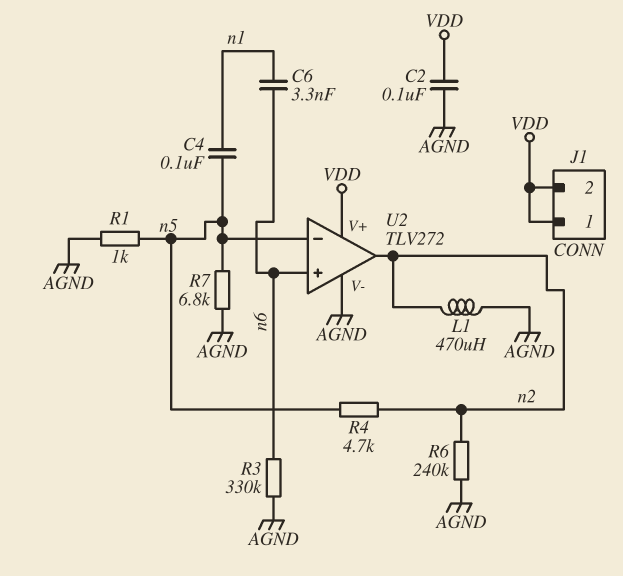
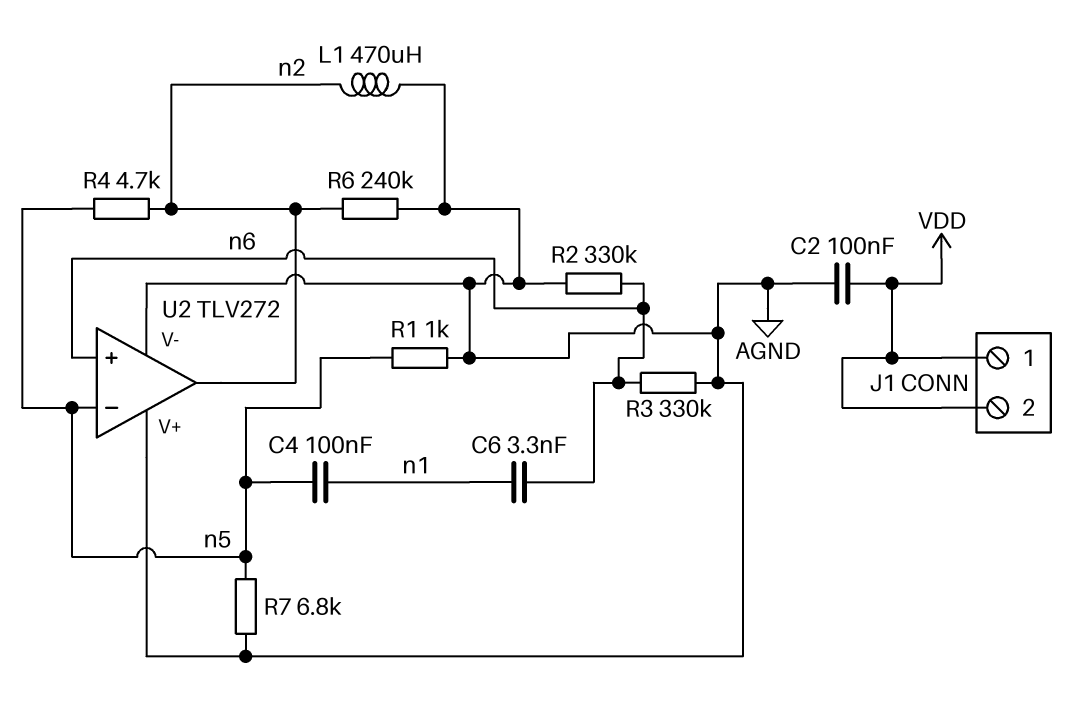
R2: none -> 330k (AGND, n6)
U2 pin V+: VDD -> AGND

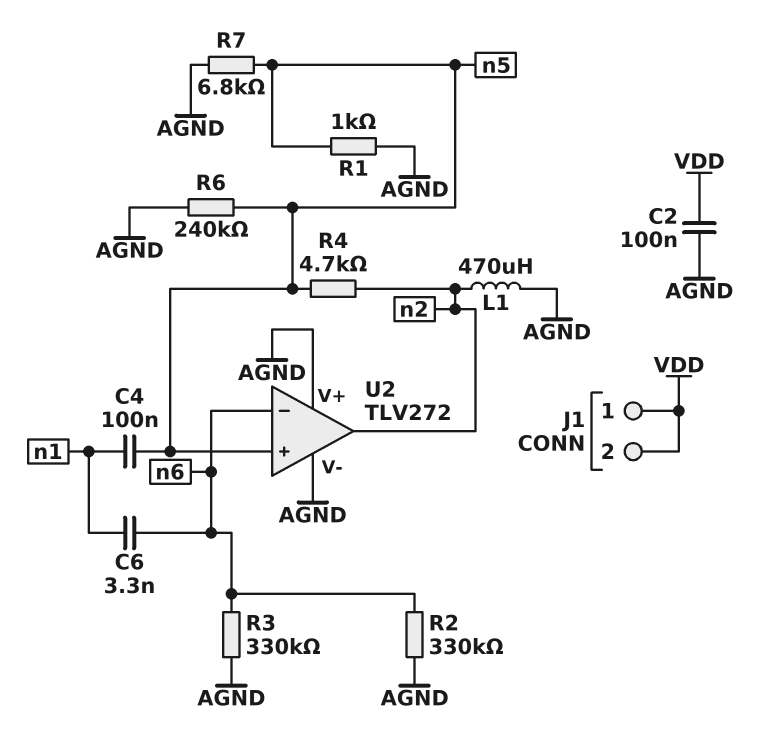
R6: 240k (AGND, n2) -> 240k (AGND, n5)
U2 pin in+: n6 -> n5
U2 pin in-: n5 -> n6

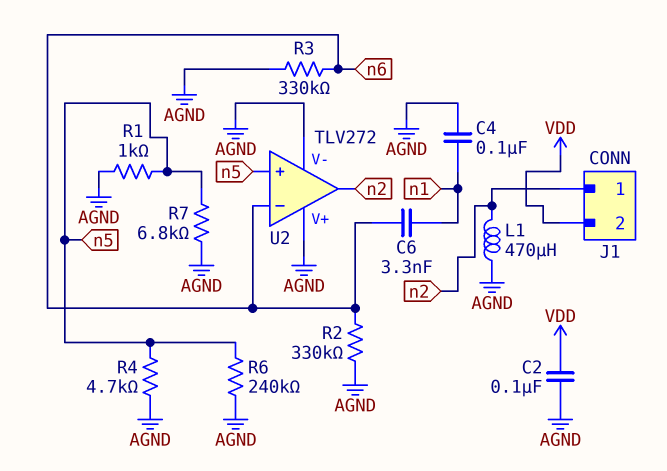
C4: 100nF (n1, n5) -> 100nF (AGND, n1)
J1 pin 1: VDD -> n2
R4: 4.7k (n2, n5) -> 4.7k (AGND, n5)

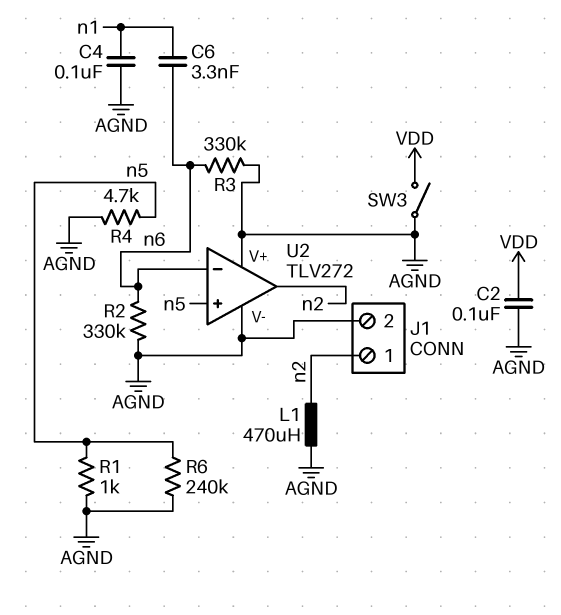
J1 pin 2: VDD -> AGND
R7: 6.8k (AGND, n5) -> none
SW3: none -> switch (AGND, VDD)

